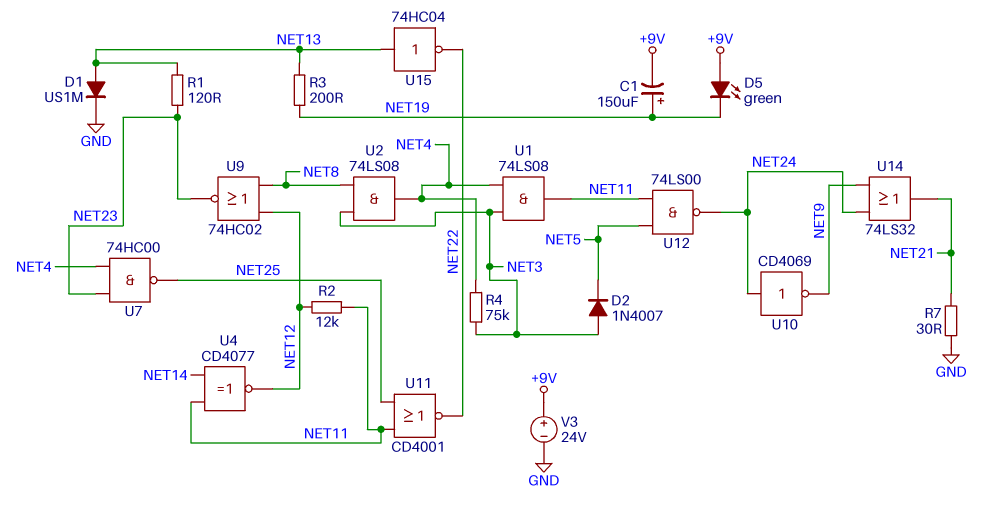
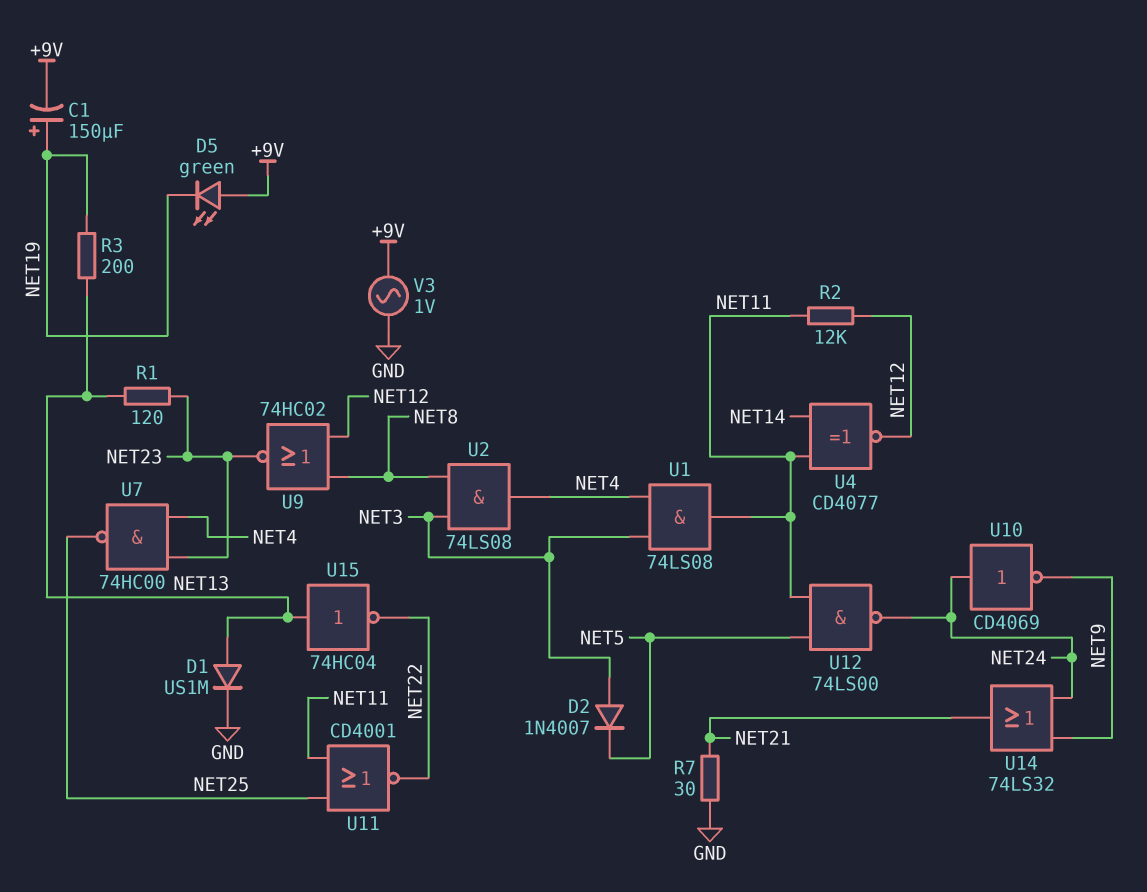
R4: 75k (NET3, NET4) -> none
V3: 24V (plus +9V, minus GND) -> AC 1V (+9V, GND)

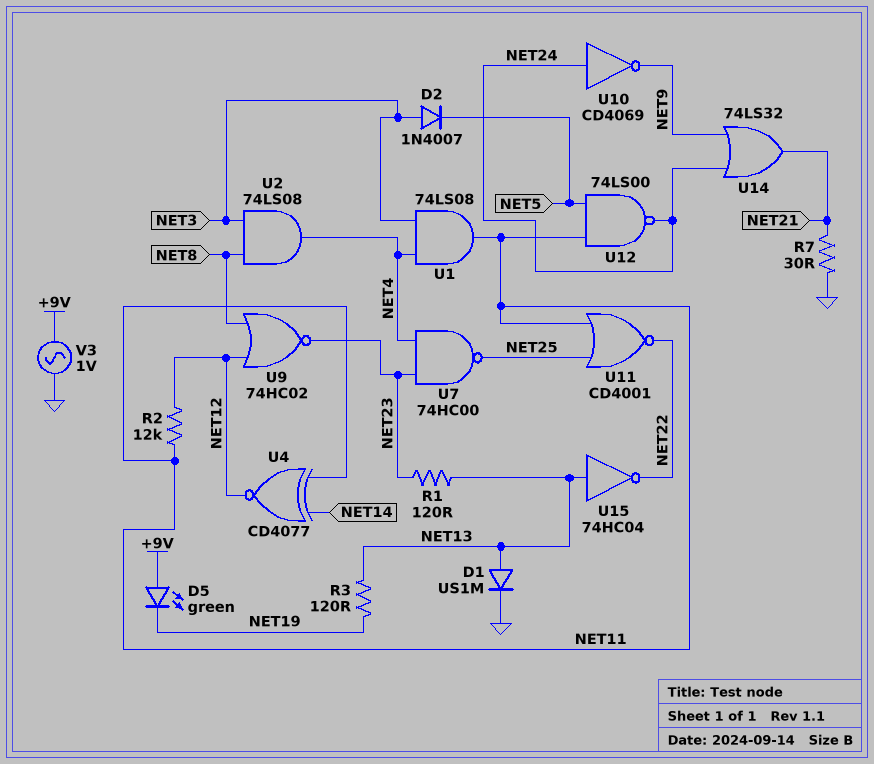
C1: 150uF (plus NET19, minus +9V) -> none
R3: 200 (NET13, NET19) -> 120 (NET13, NET19)

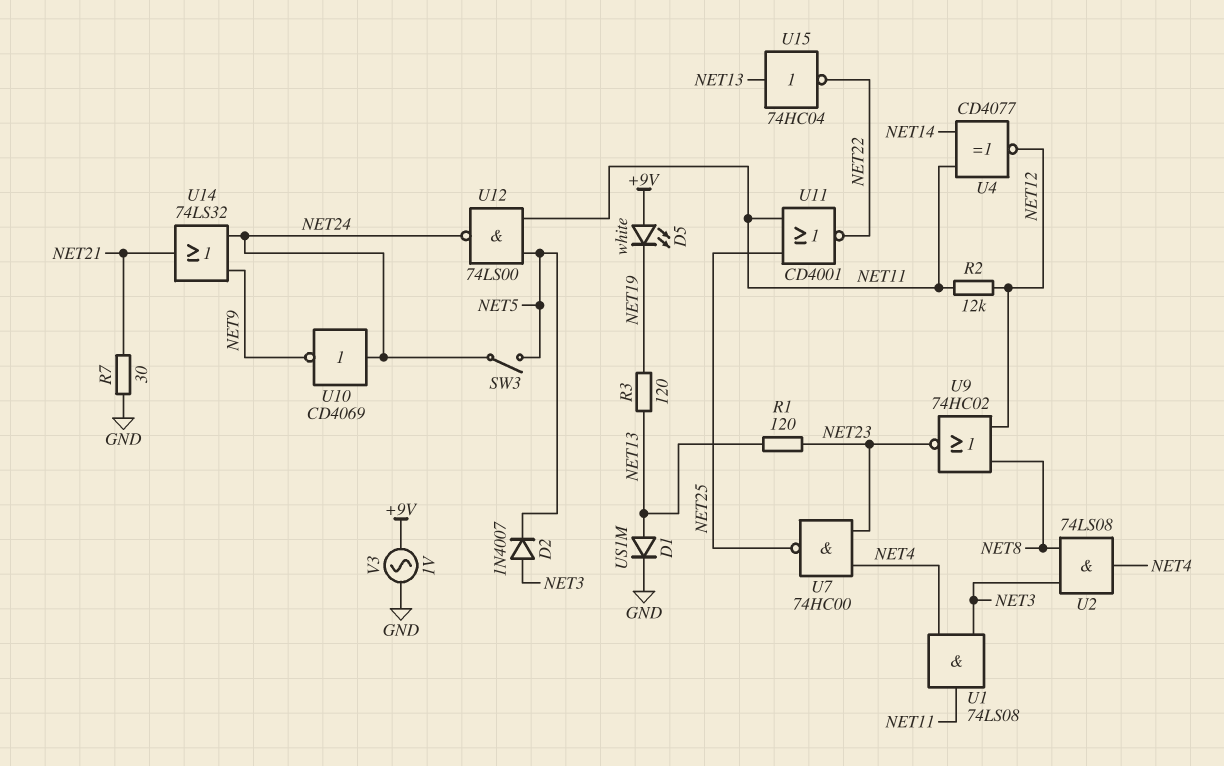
D5: LED green (A +9V, K NET19) -> LED white (A +9V, K NET19)
SW3: none -> switch (NET5, NET24)

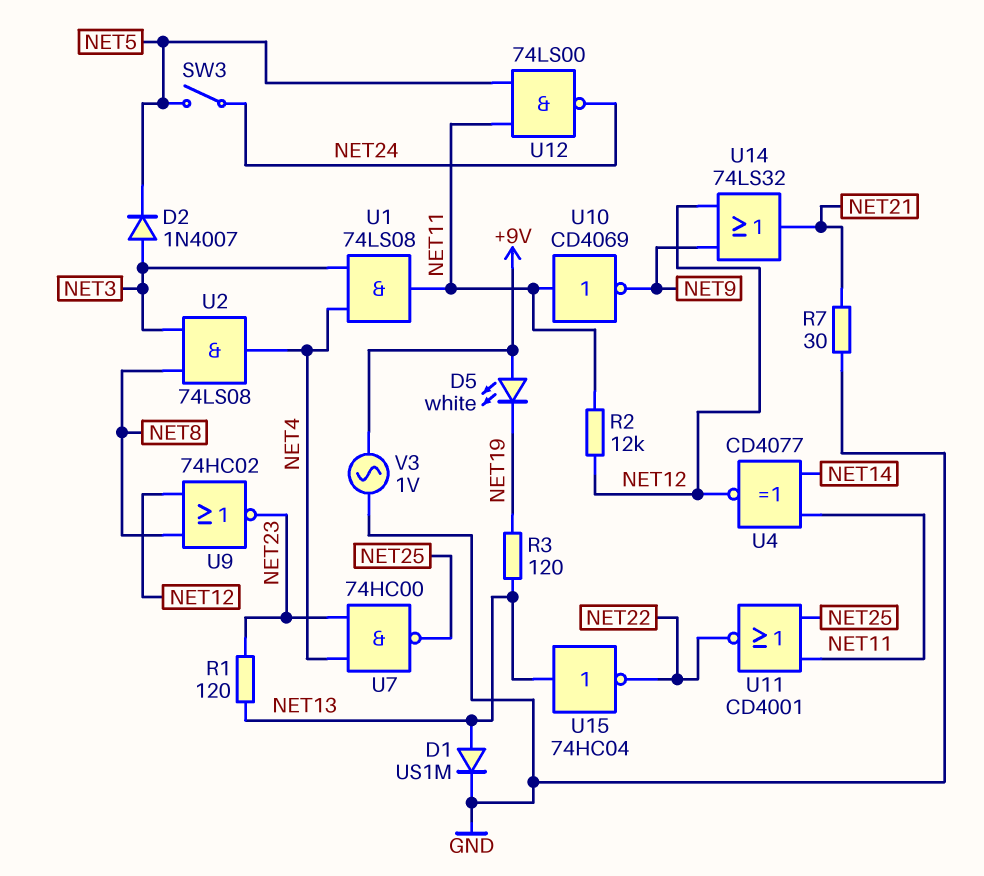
U10: NOT CD4069 (in NET24, out NET9) -> NOT CD4069 (in NET11, out NET9)
U14: OR 74LS32 (in NET9, in NET24, out NET21) -> OR 74LS32 (in NET9, in NET12, out NET21)

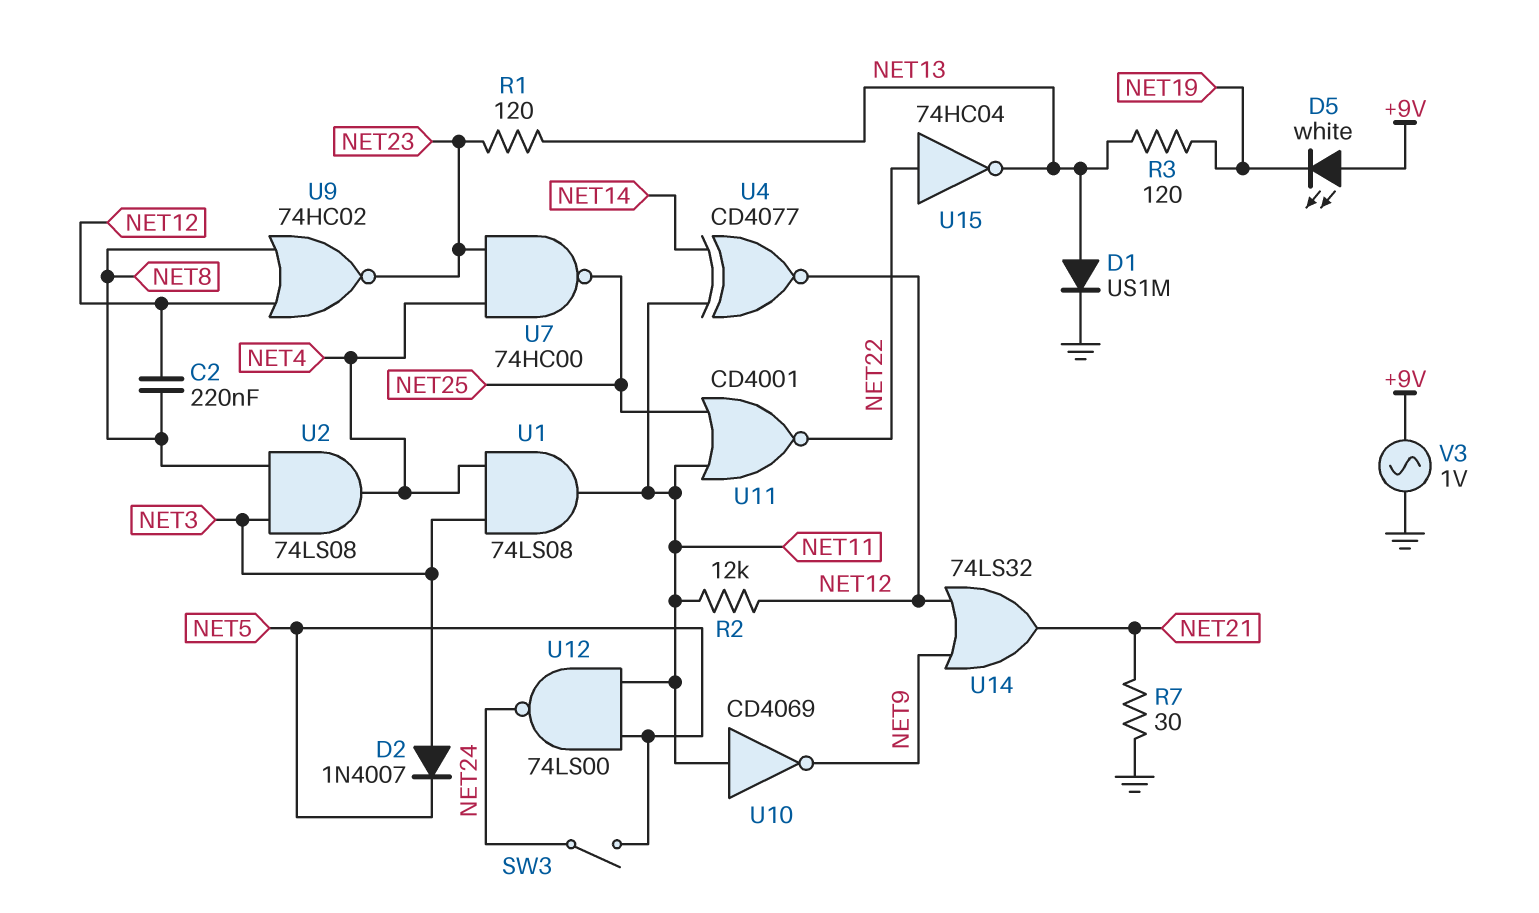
C2: none -> 220nF (NET8, NET12)
U15: NOT 74HC04 (in NET13, out NET22) -> NOT 74HC04 (in NET22, out NET13)

